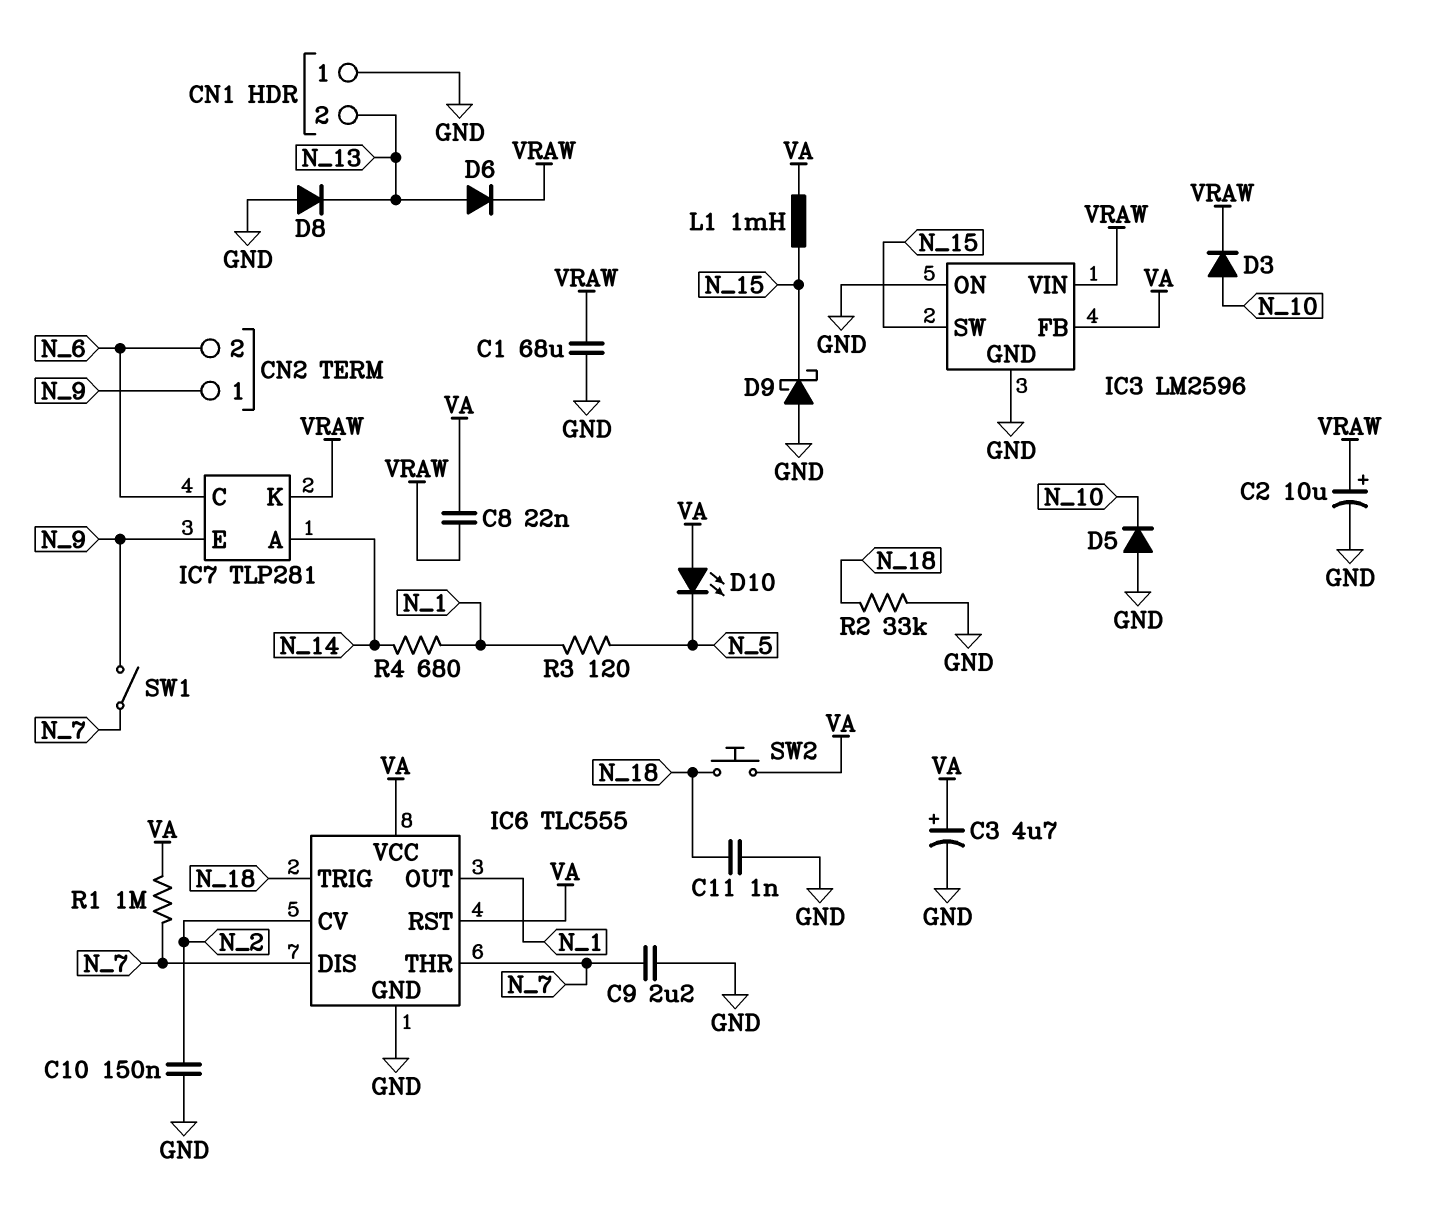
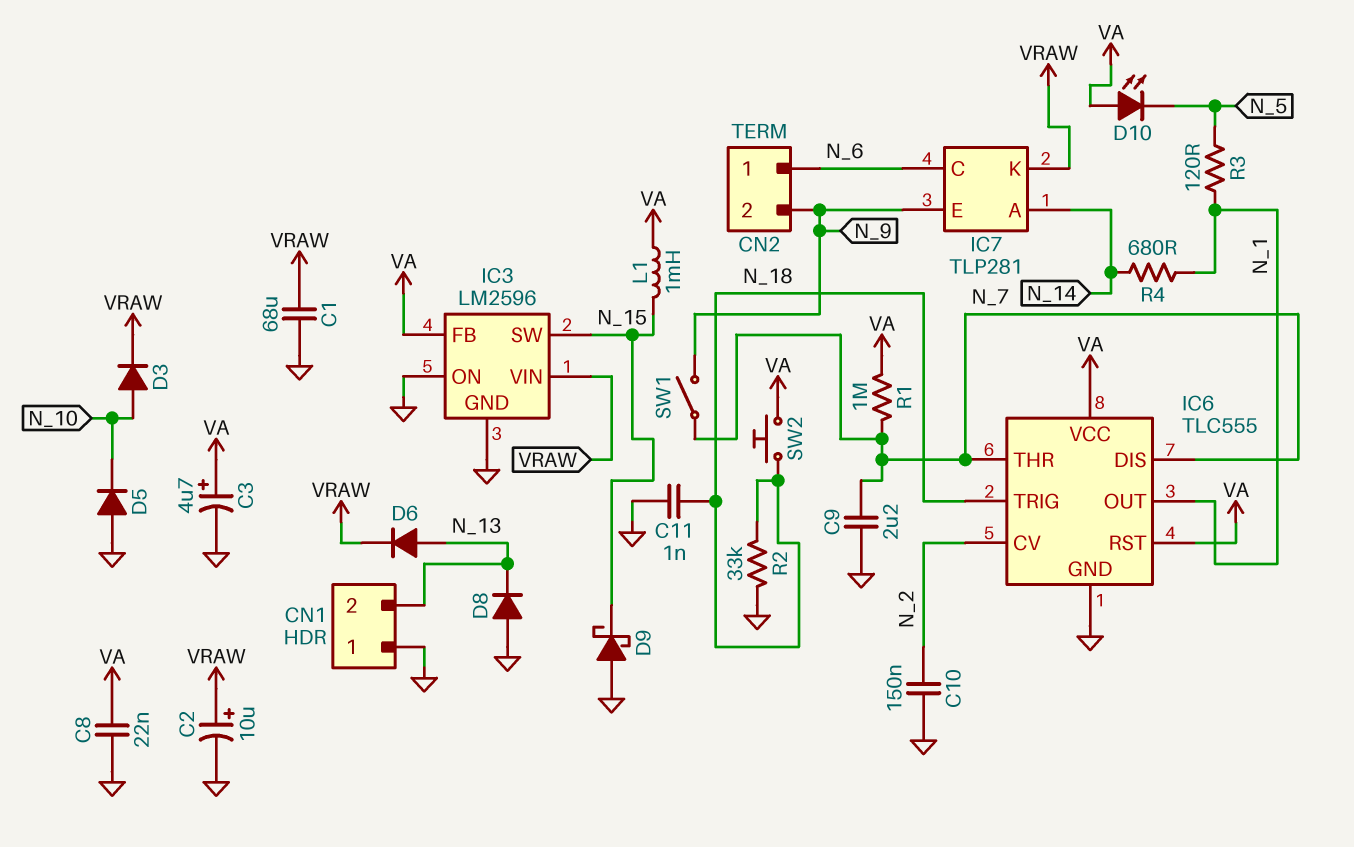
C8: 22nF (VA, VRAW) -> 22nF (GND, VA)
CN2 pin 1: N_9 -> N_6
CN2 pin 2: N_6 -> N_9

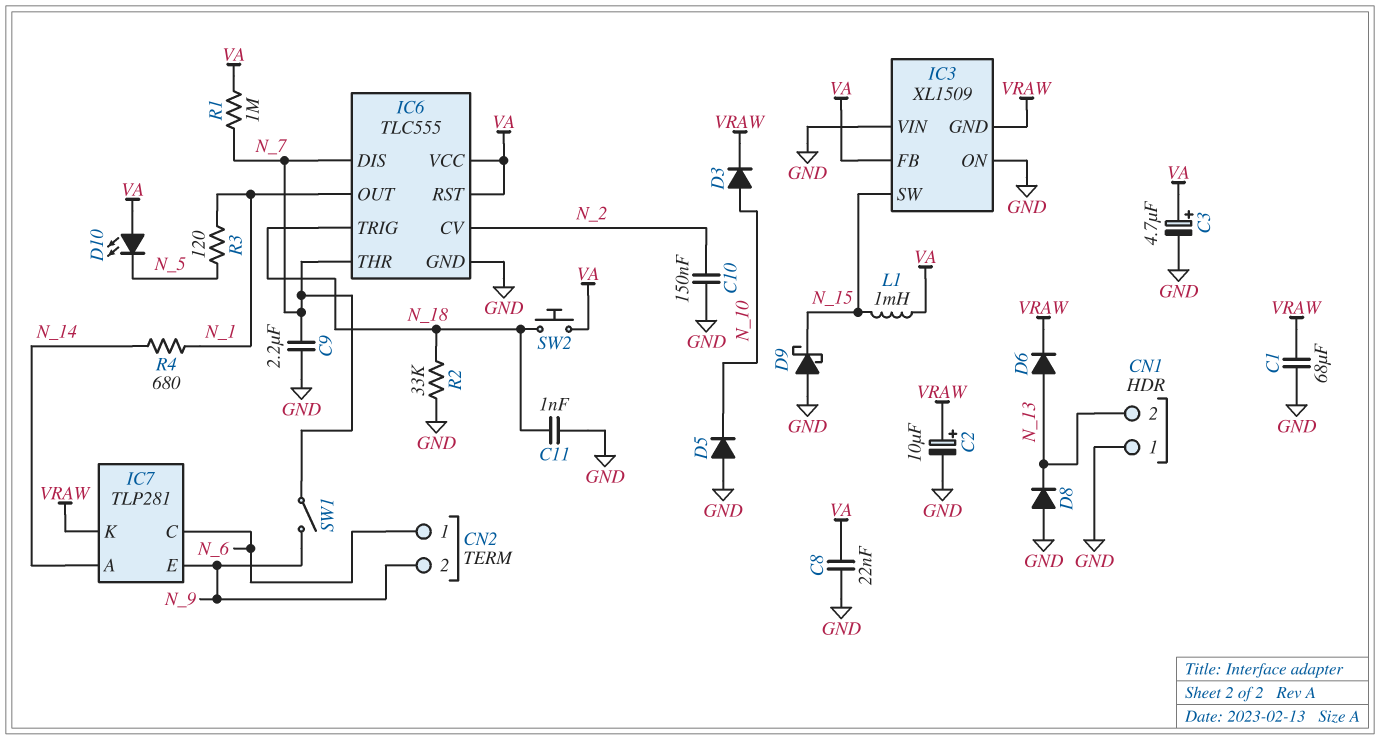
IC3: LM2596 -> XL1509
IC3 pin GND: GND -> VRAW
IC3 pin VIN: VRAW -> GND

